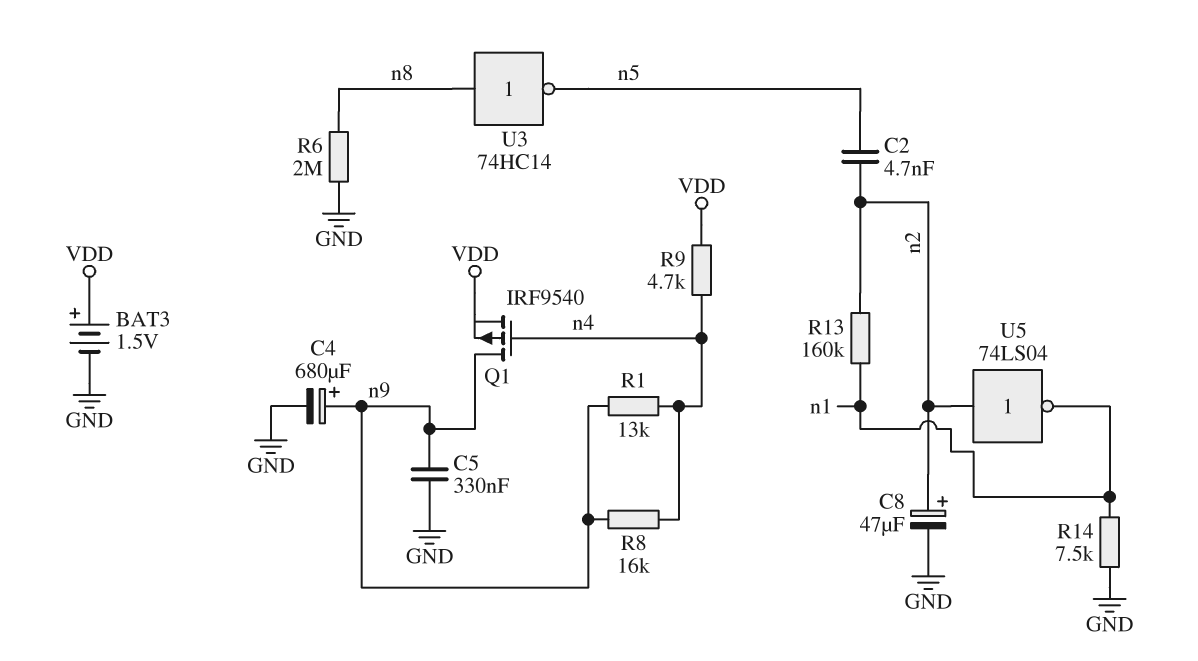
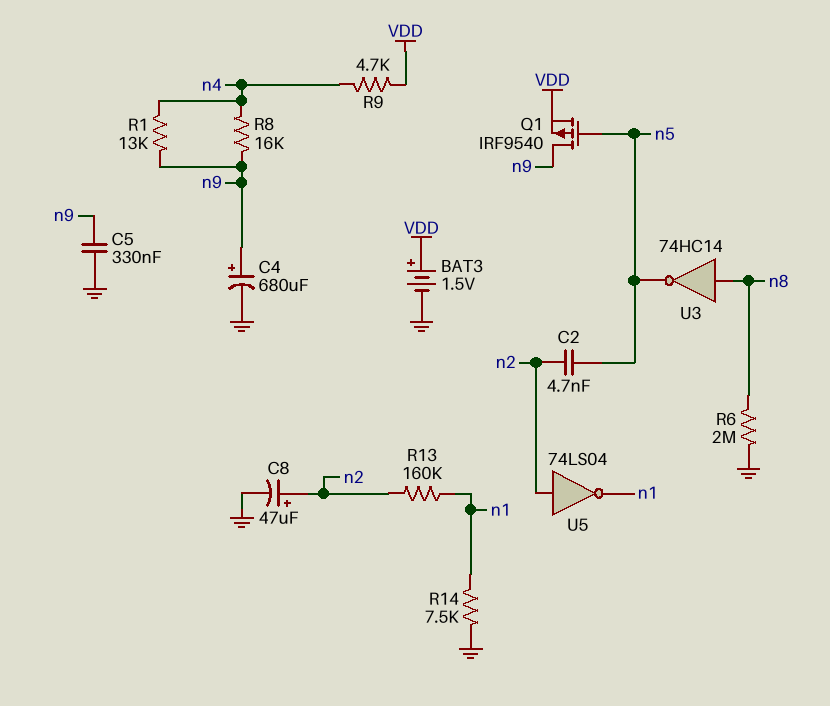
Q1: PMOS IRF9540 (G n4, D n9, S VDD) -> PMOS IRF9540 (G n5, D n9, S VDD)

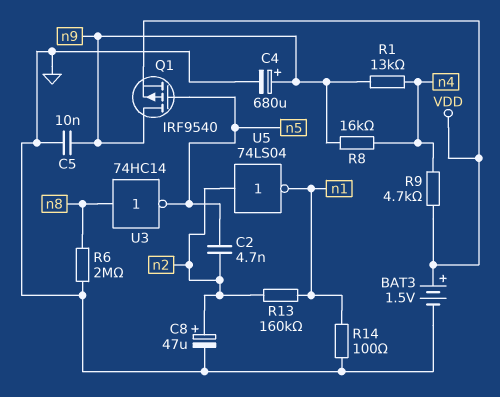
C5: 330nF (GND, n9) -> 10nF (GND, n9)
R14: 7.5k (GND, n1) -> 100 (GND, n1)

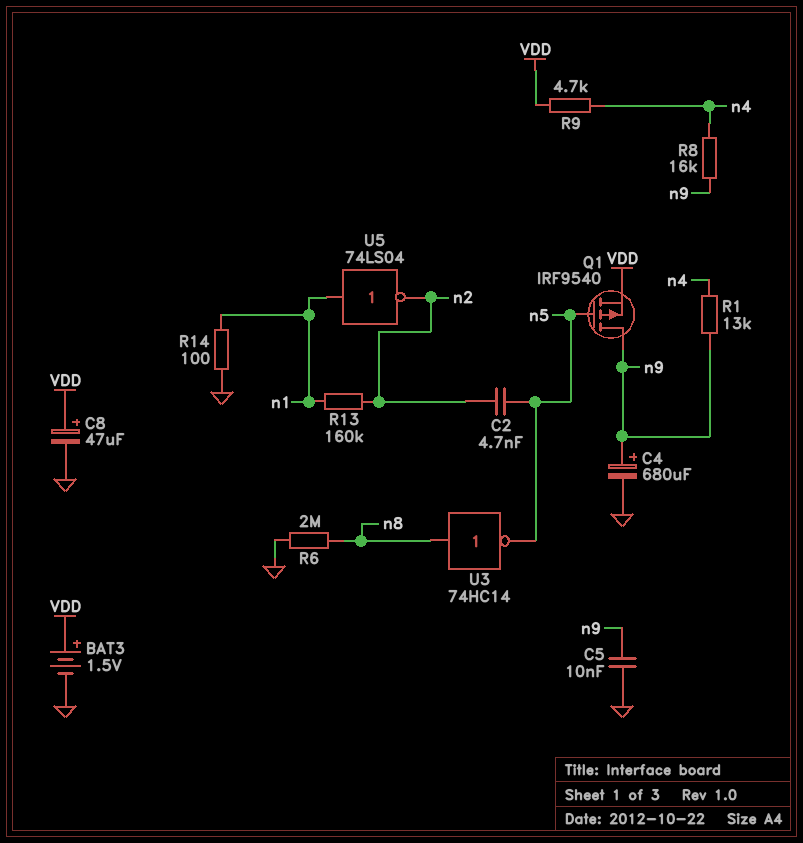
C8: 47uF (plus n2, minus GND) -> 47uF (plus VDD, minus GND)
U5: NOT 74LS04 (in n2, out n1) -> NOT 74LS04 (in n1, out n2)

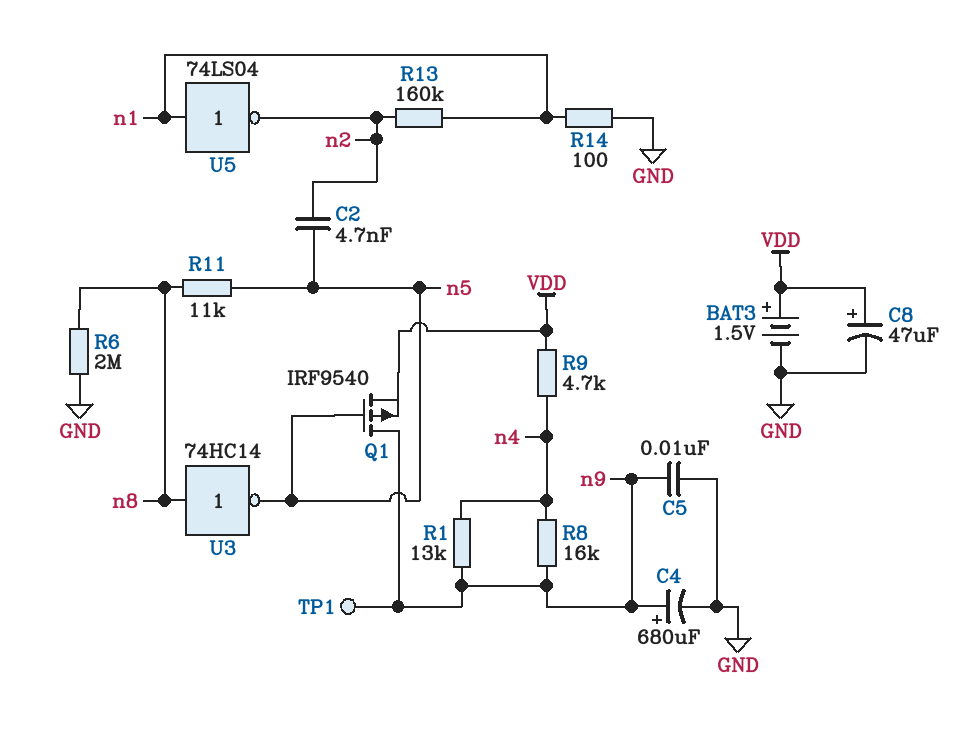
R11: none -> 11k (n5, n8)
TP1: none -> test point (n9)

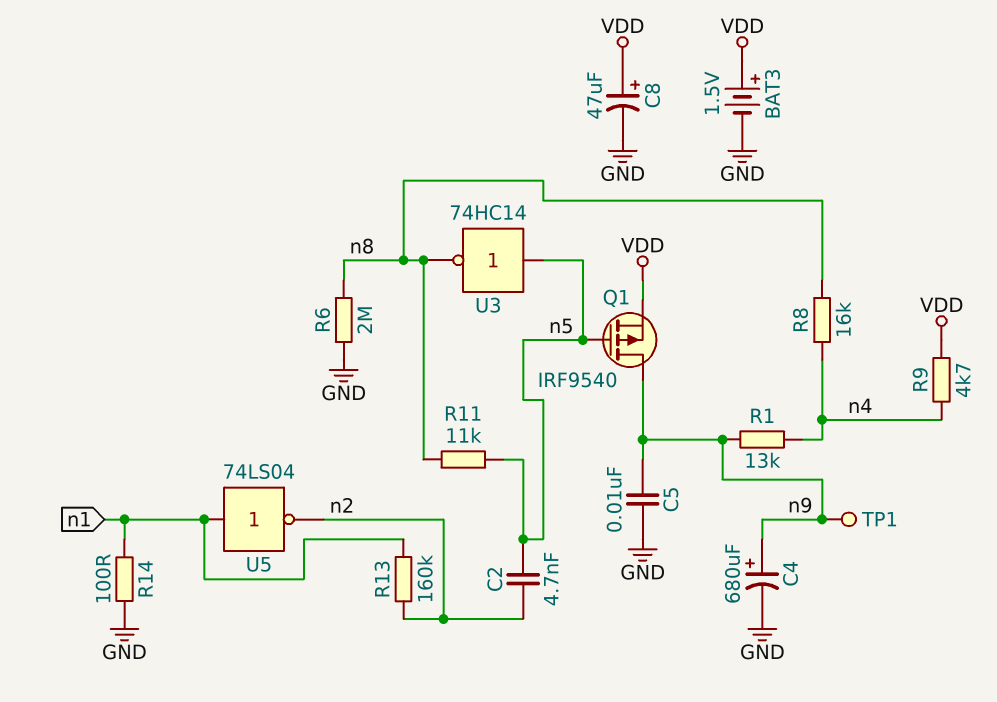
R8: 16k (n4, n9) -> 16k (n4, n8)
U3: NOT 74HC14 (in n8, out n5) -> NOT 74HC14 (in n5, out n8)

